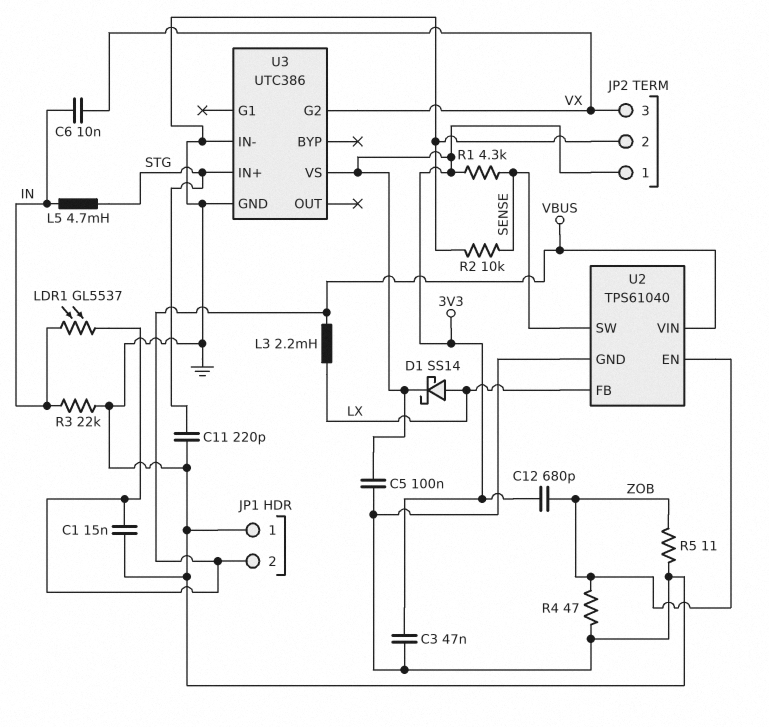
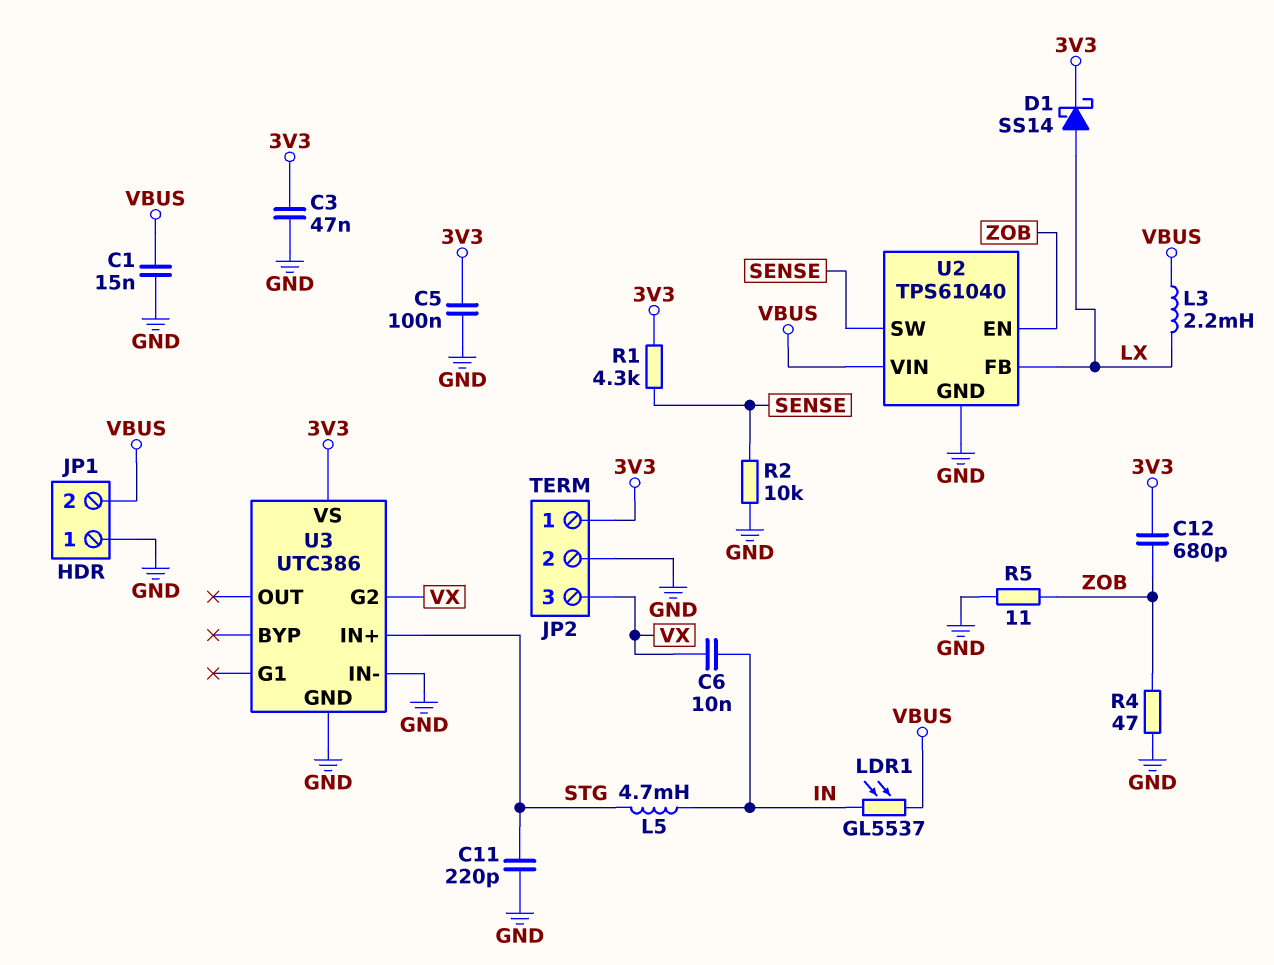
R3: 22k (GND, IN) -> none

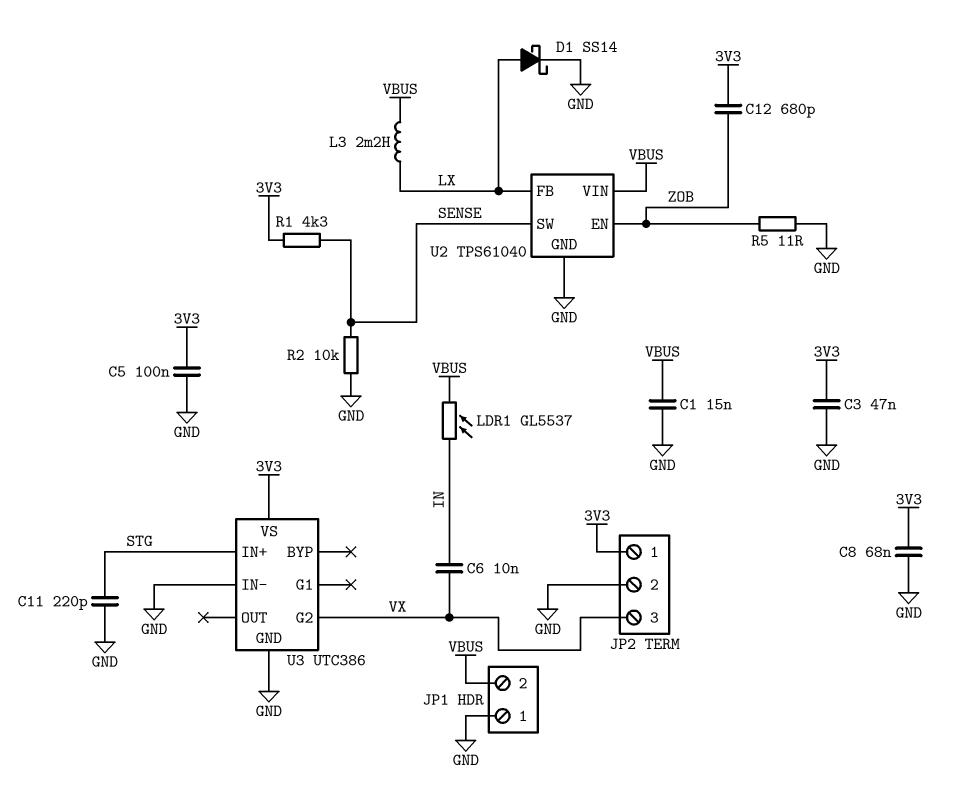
C8: none -> 68nF (3V3, GND)
D1: schottky SS14 (A LX, K 3V3) -> schottky SS14 (A LX, K GND)
L5: 4.7mH (IN, STG) -> none
R4: 47 (GND, ZOB) -> none

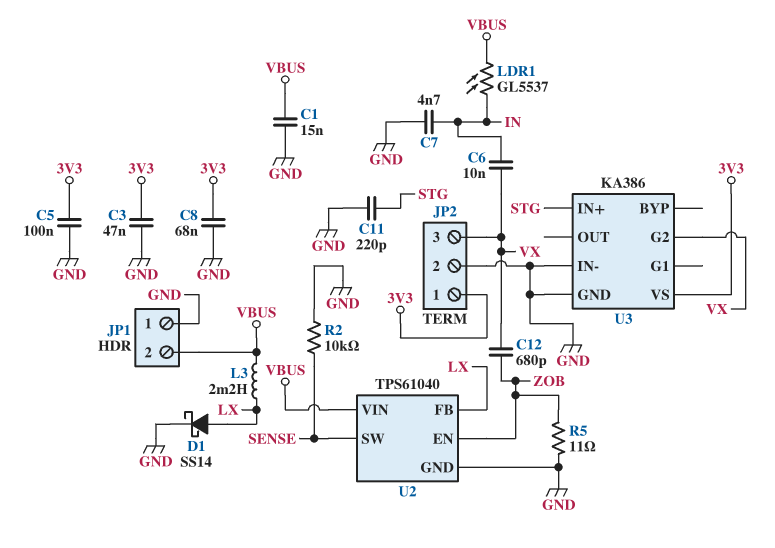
C7: none -> 4.7nF (GND, IN)
C12: 680pF (3V3, ZOB) -> 680pF (VX, ZOB)
R1: 4.3k (3V3, SENSE) -> none
U3: UTC386 -> KA386

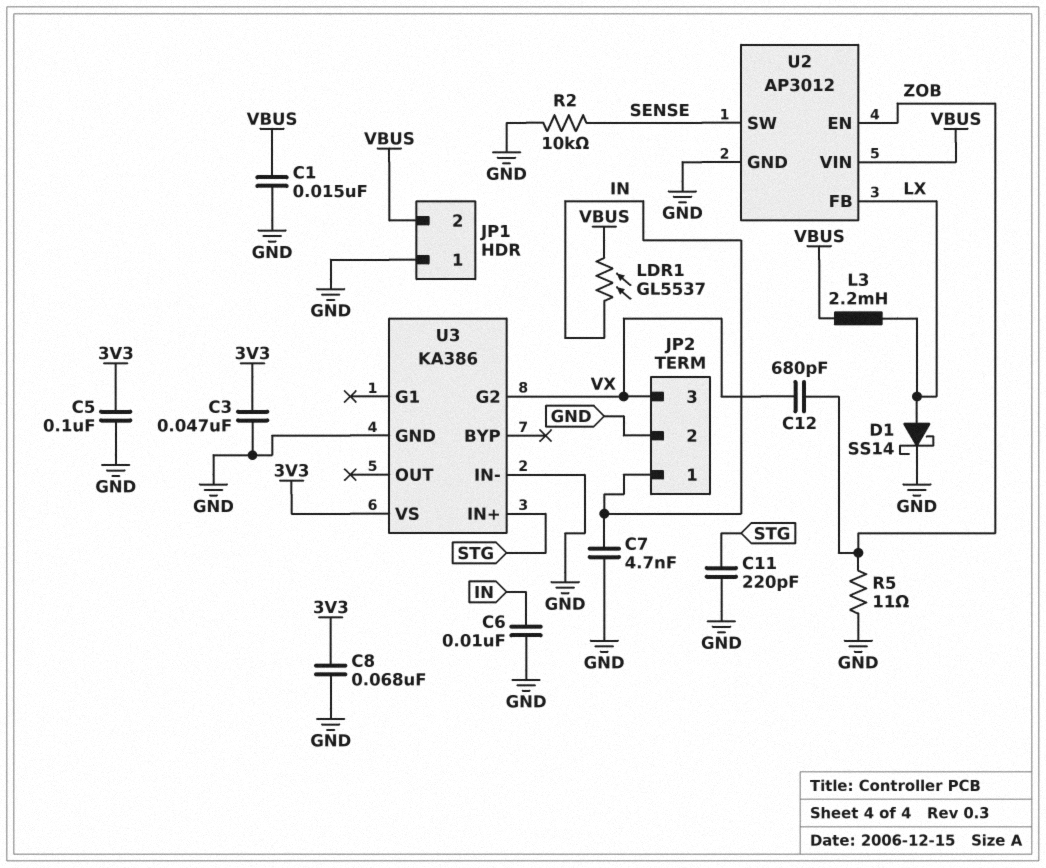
C6: 10nF (IN, VX) -> 10nF (GND, IN)
JP2 pin 1: 3V3 -> IN
U2: TPS61040 -> AP3012

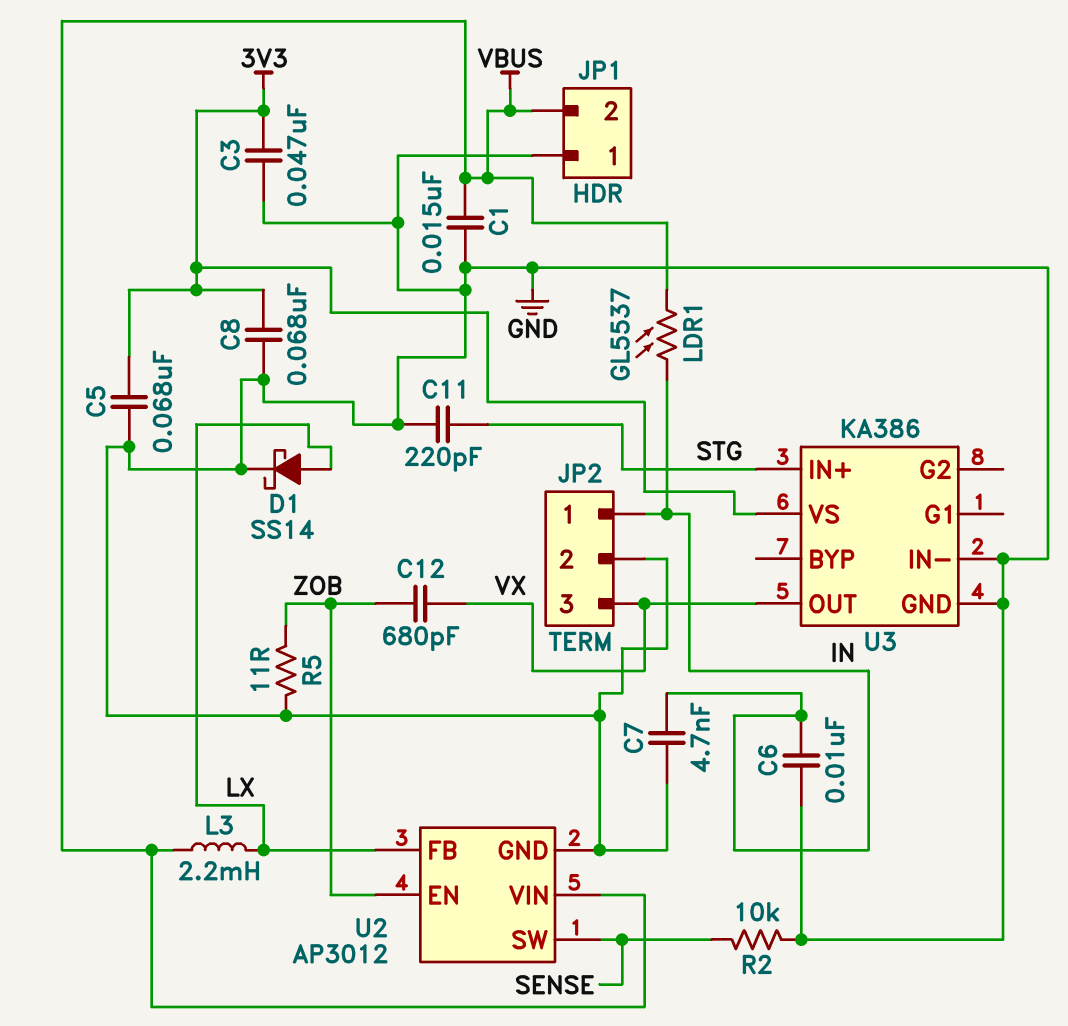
C5: 100nF (3V3, GND) -> 68nF (3V3, GND)
U3 pin G2: VX -> none
U3 pin OUT: none -> VX

